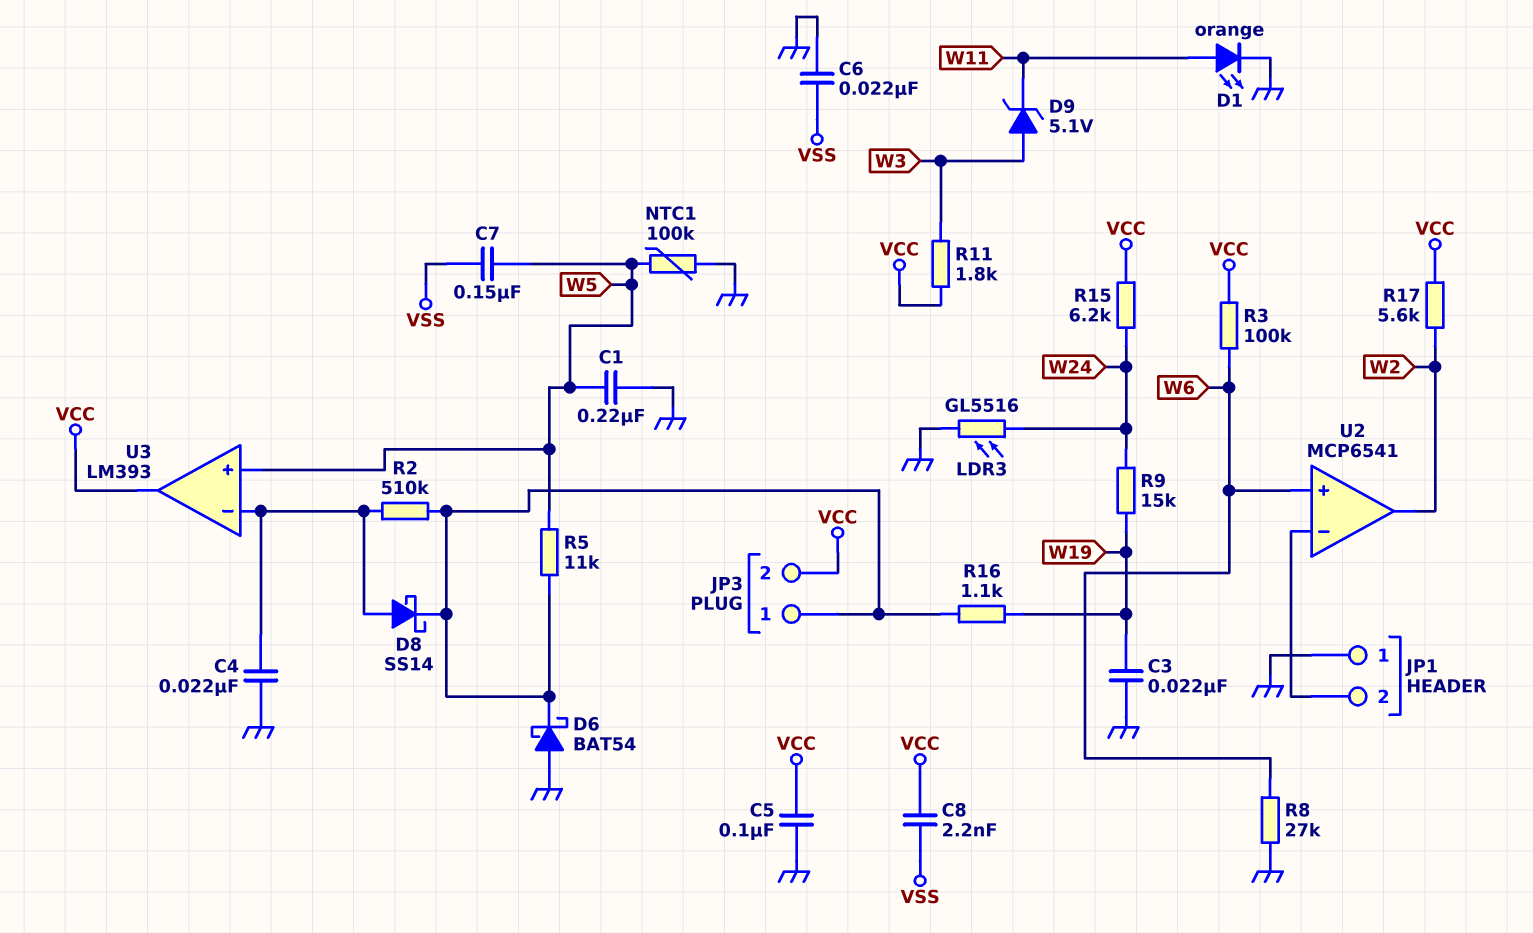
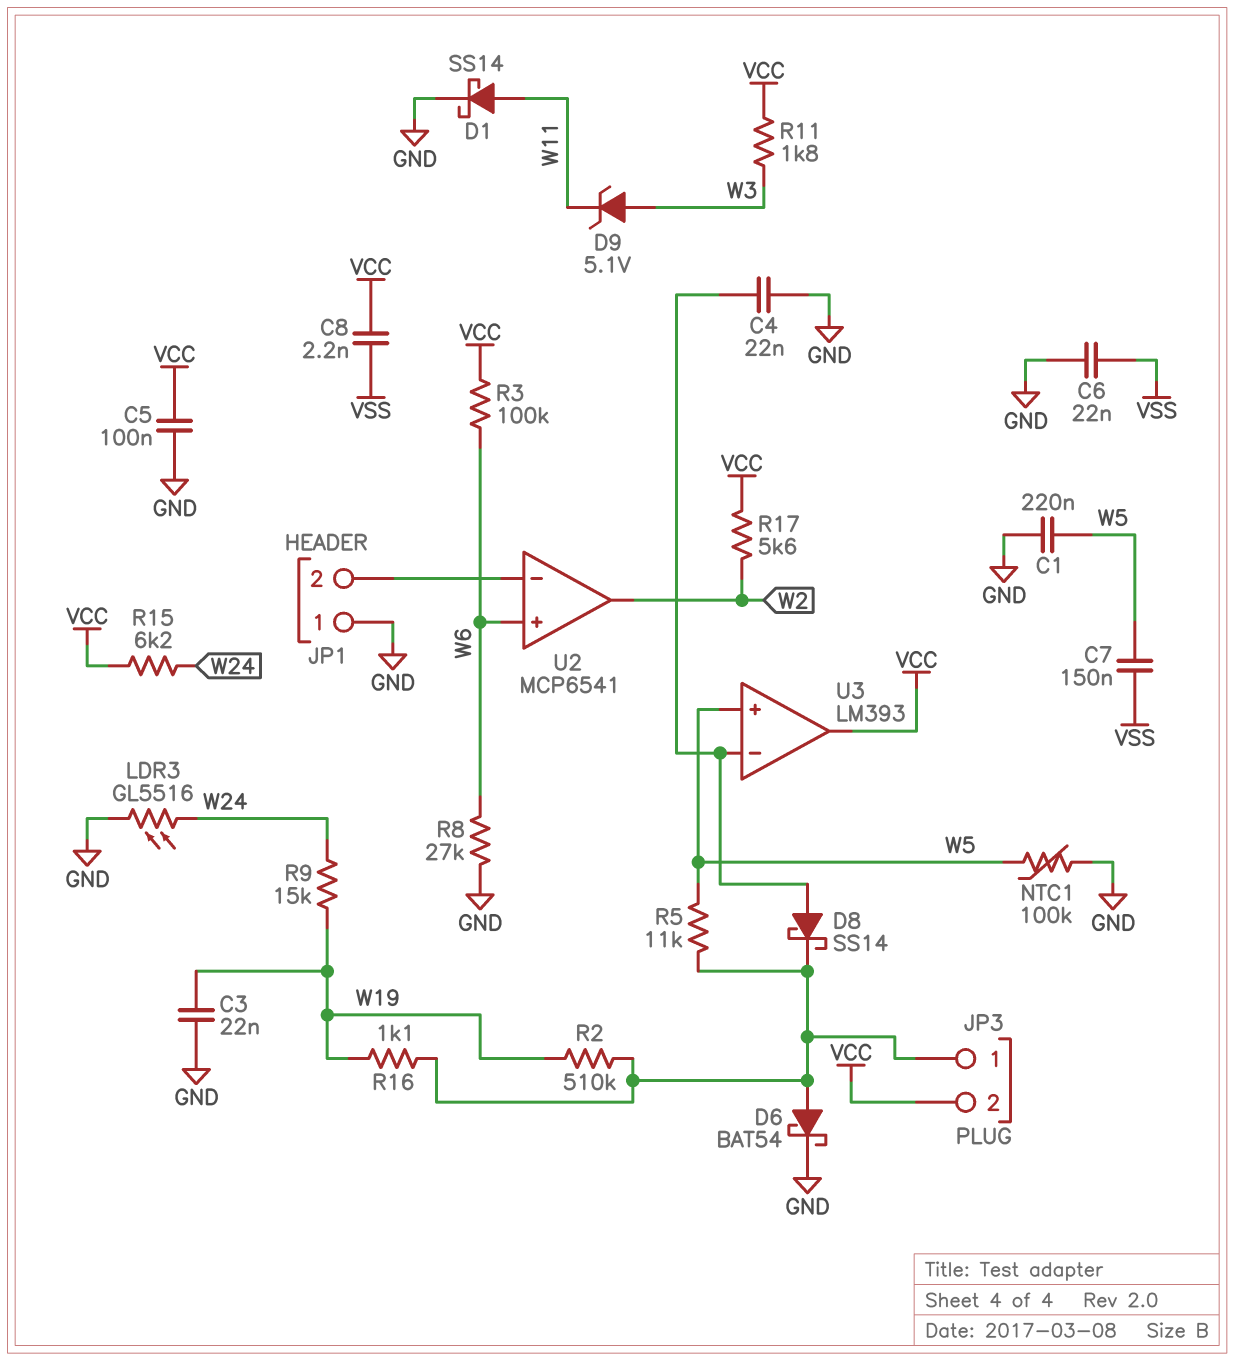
D1: LED orange (A W11, K GND) -> schottky SS14 (A W11, K GND)
D6: schottky BAT54 (A GND, K JP3/1) -> schottky BAT54 (A JP3/1, K GND)
R2: 510k (JP3/1, U3/in-) -> 510k (JP3/1, W19)

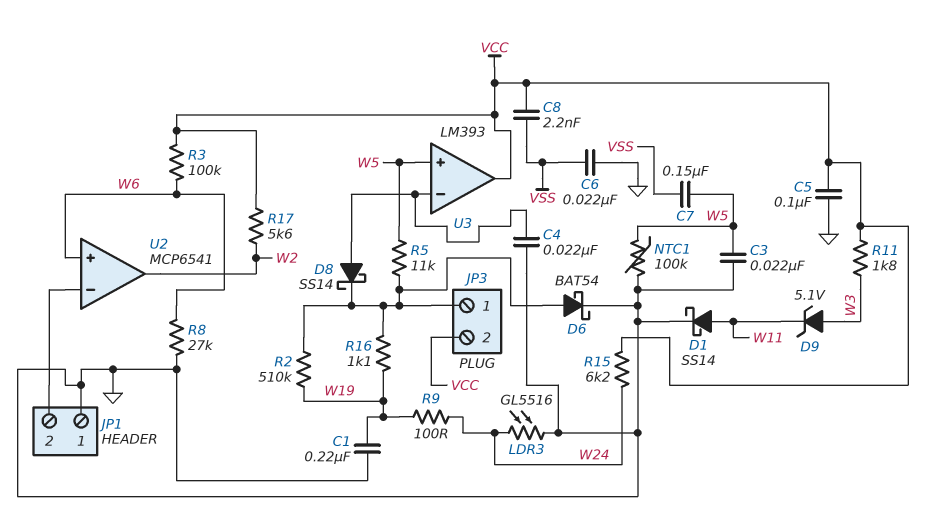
C1: 220nF (GND, W5) -> 220nF (GND, W19)
C3: 22nF (GND, W19) -> 22nF (GND, W5)
R9: 15k (W19, W24) -> 100 (W19, W24)

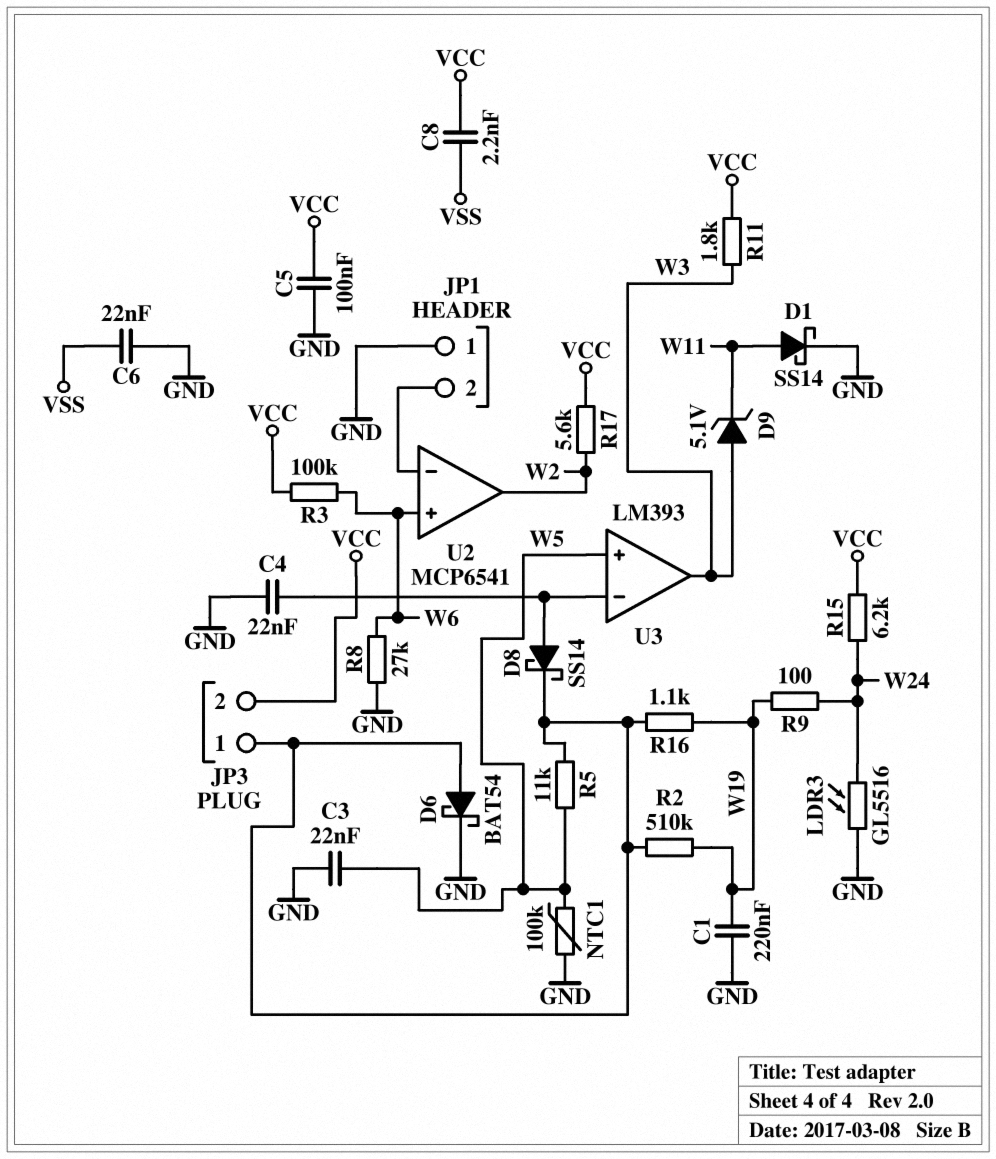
C7: 150nF (VSS, W5) -> none
U3 pin out: VCC -> W3

